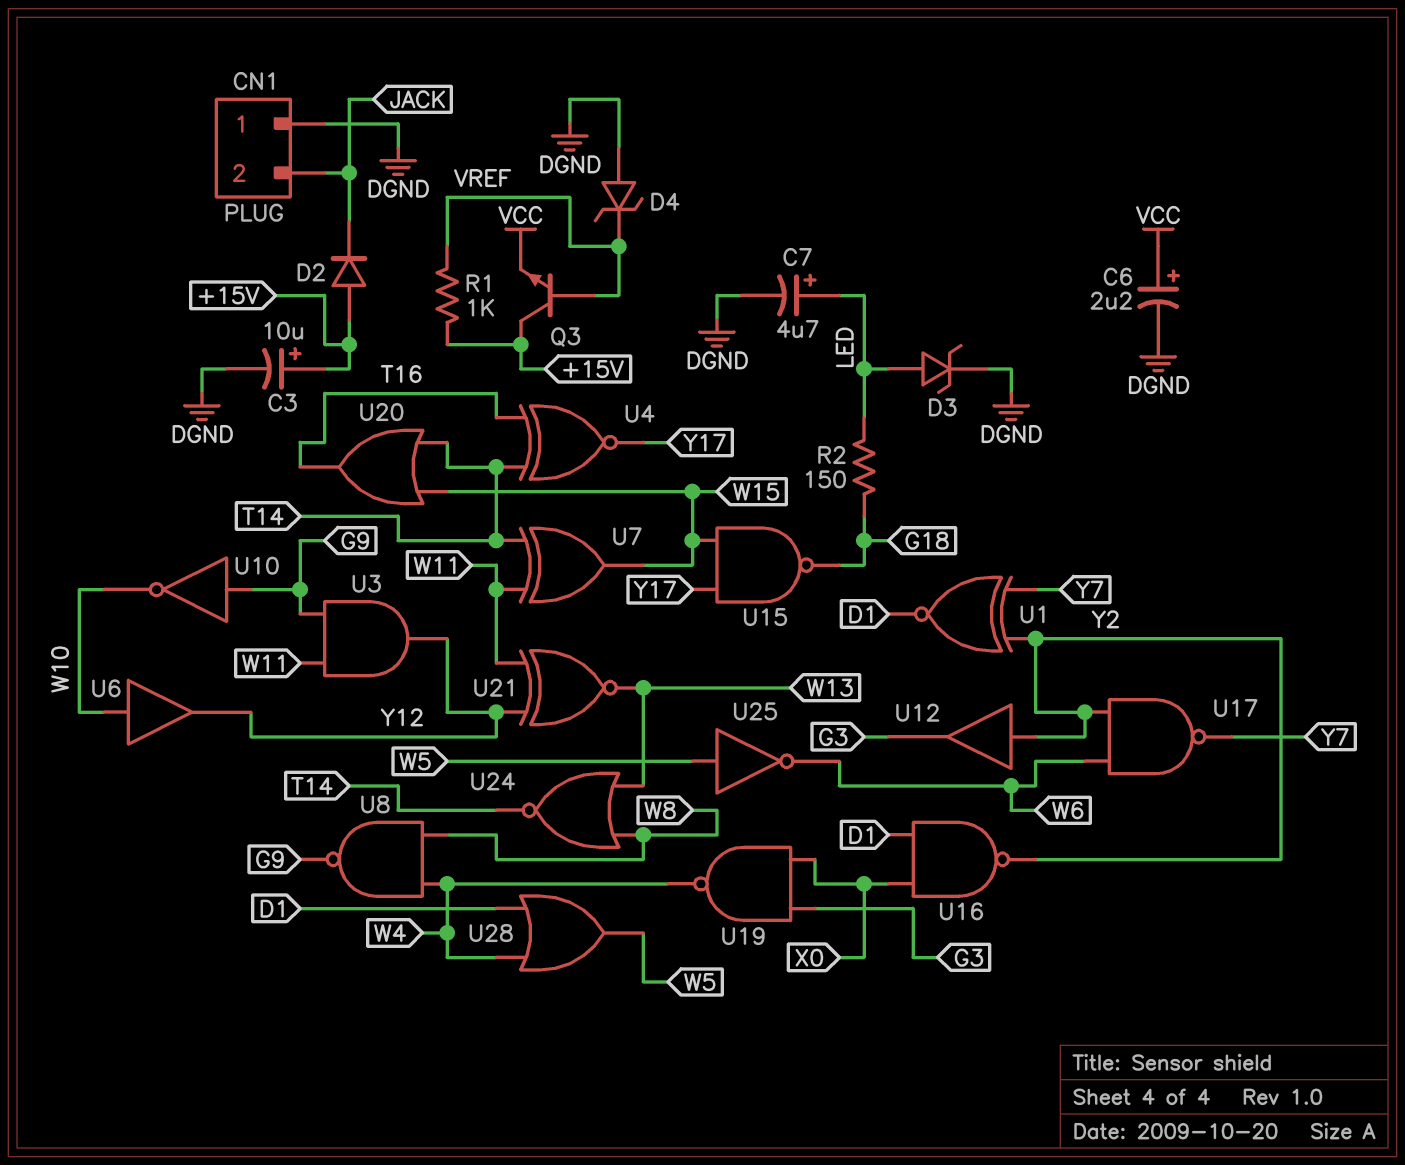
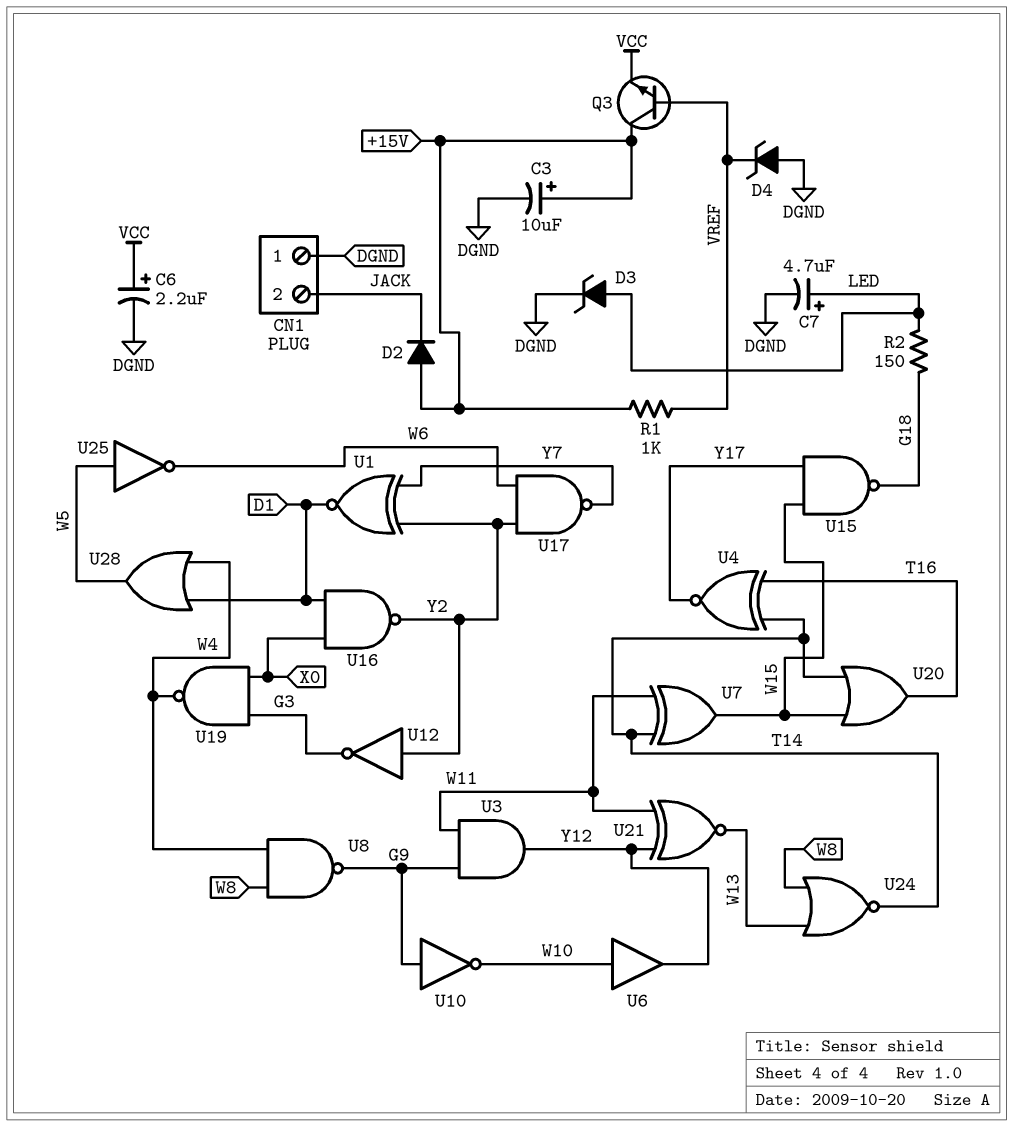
U12: buffer (in Y2, out G3) -> NOT (in Y2, out G3)

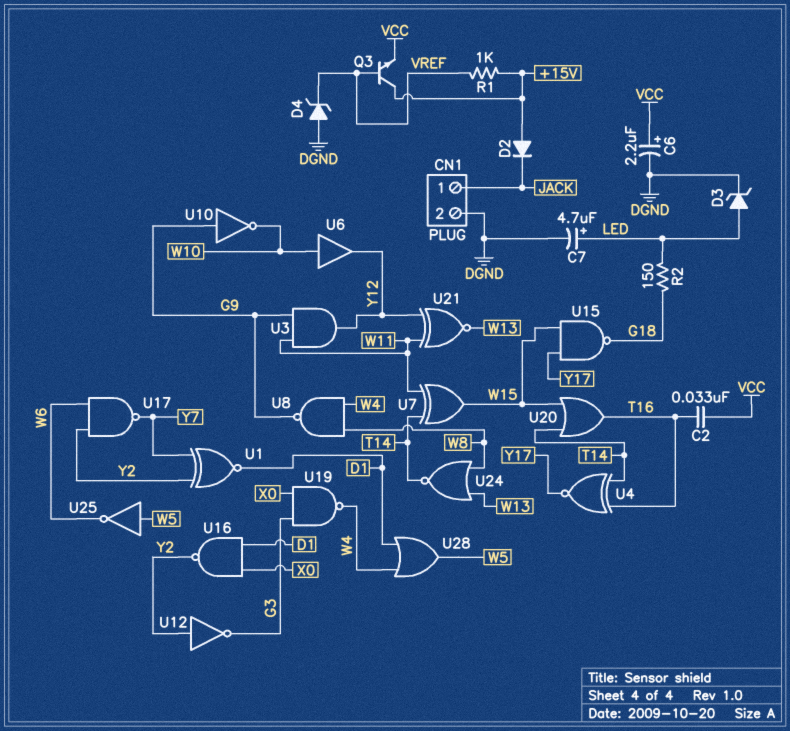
C2: none -> 33nF (T16, VCC)
C3: 10uF (plus +15V, minus DGND) -> none
CN1 pin 1: DGND -> JACK
CN1 pin 2: JACK -> DGND

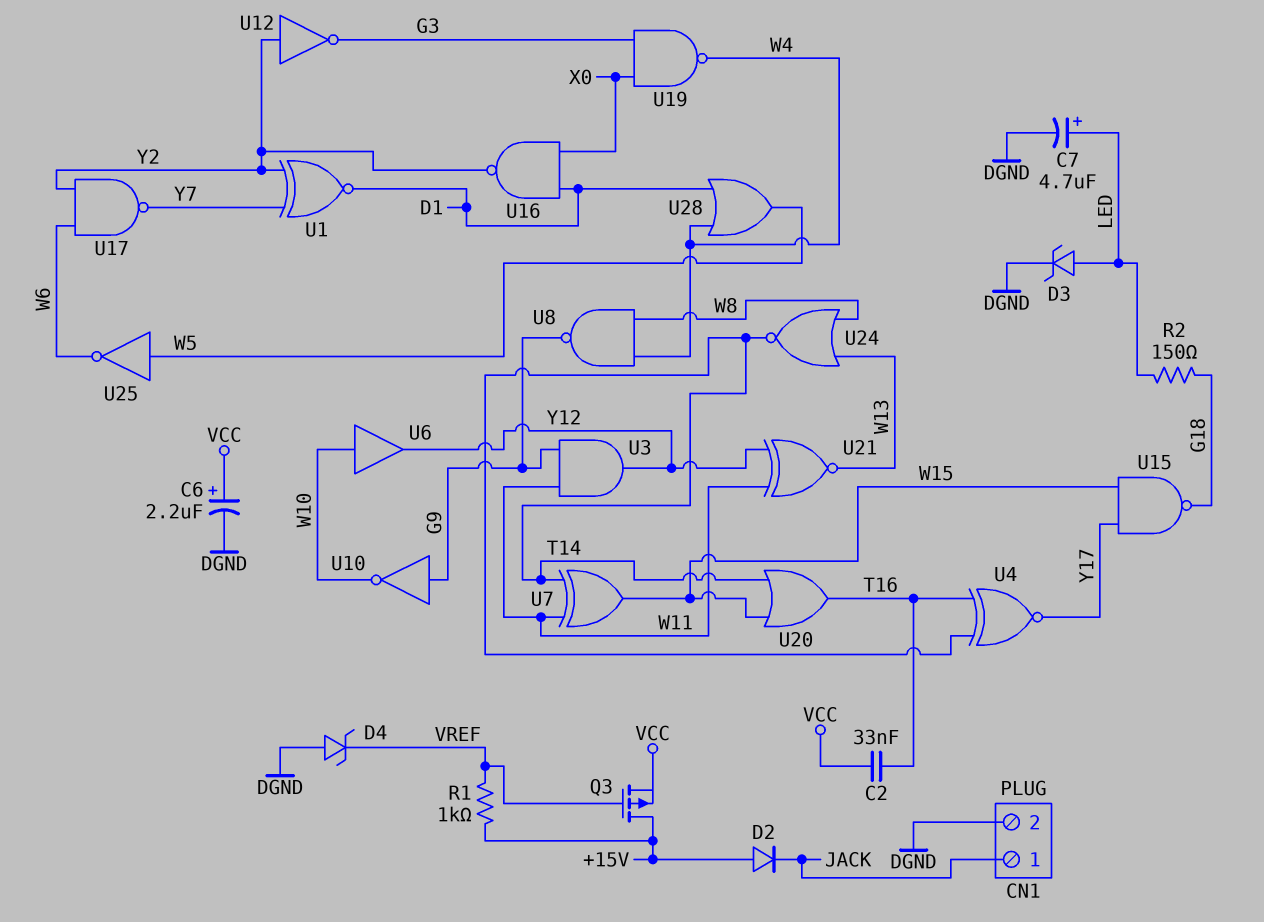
Q3: NPN (B VREF, C +15V, E VCC) -> PMOS (G VREF, D +15V, S VCC)

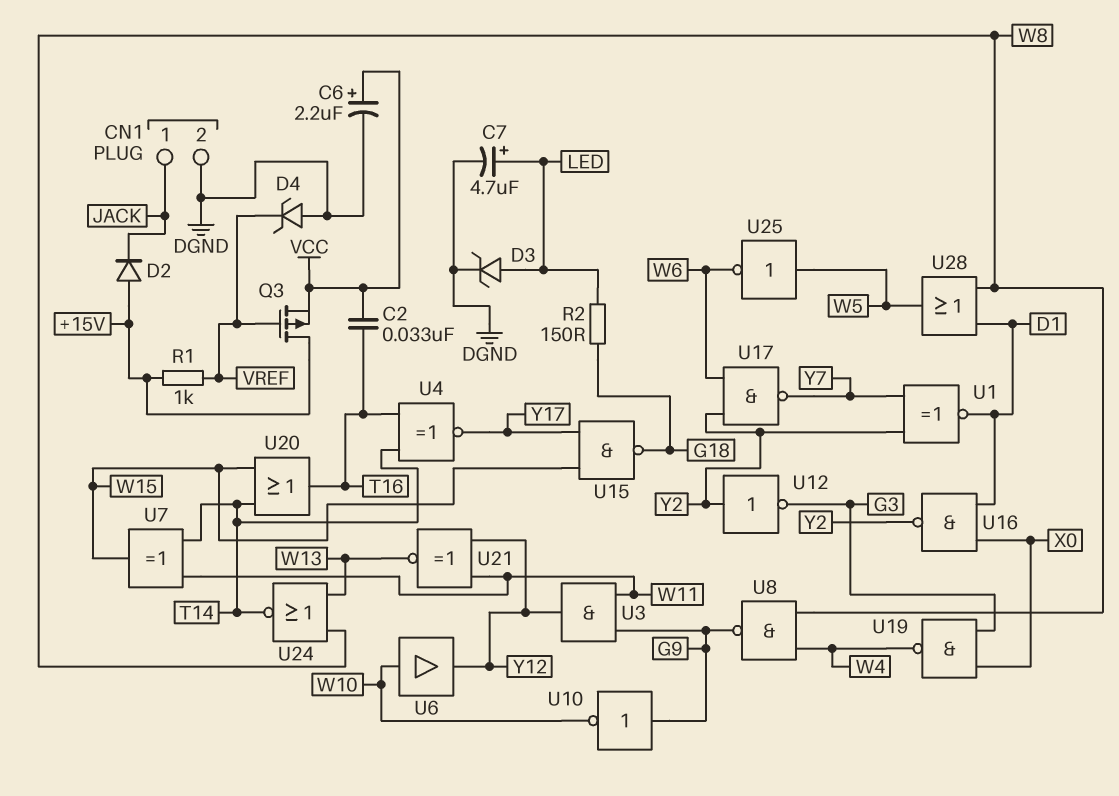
U28: OR (in D1, in W4, out W5) -> OR (in D1, in W8, out W5)

